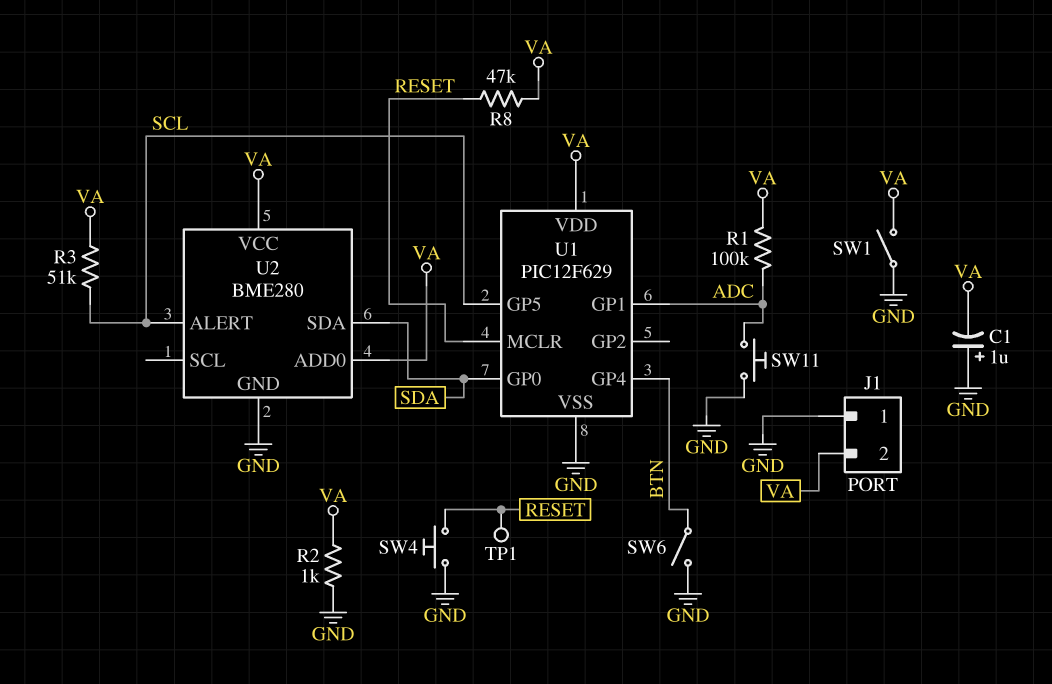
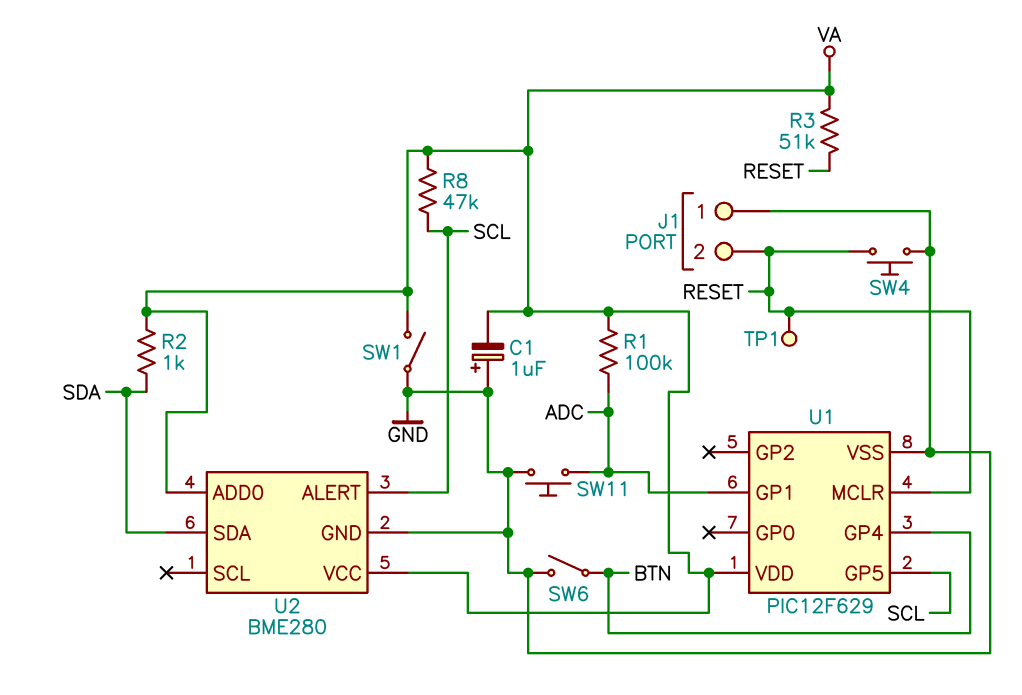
J1 pin 2: VA -> RESET
R2: 1k (GND, VA) -> 1k (SDA, VA)
R3: 51k (SCL, VA) -> 51k (RESET, VA)
R8: 47k (RESET, VA) -> 47k (SCL, VA)
U1 pin GP0: SDA -> none

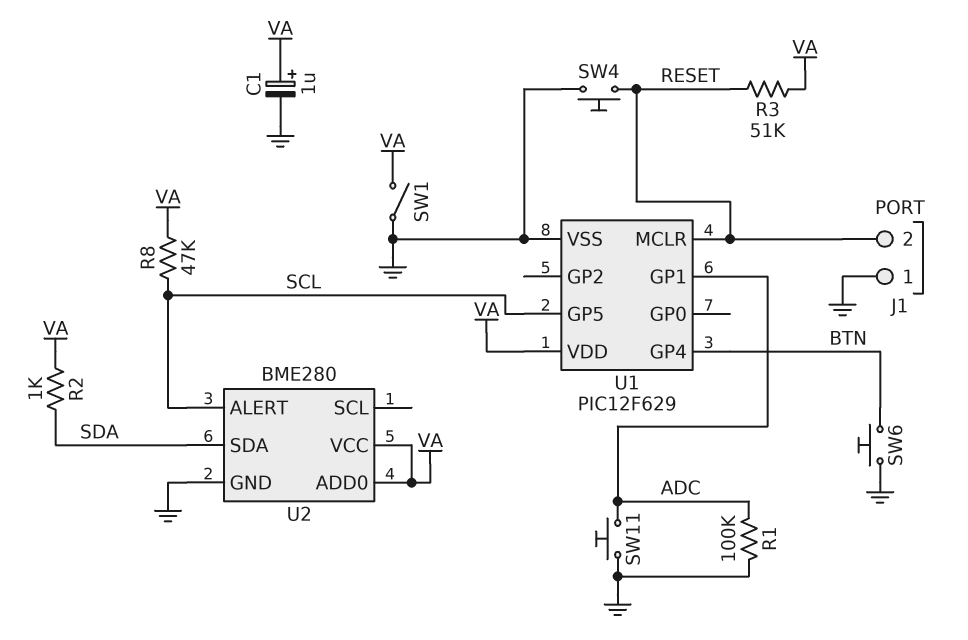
C1: 1uF (plus GND, minus VA) -> 1uF (plus VA, minus GND)
R1: 100k (ADC, VA) -> 100k (ADC, GND)
SW6: switch (BTN, GND) -> button (BTN, GND)
TP1: test point (RESET) -> none

